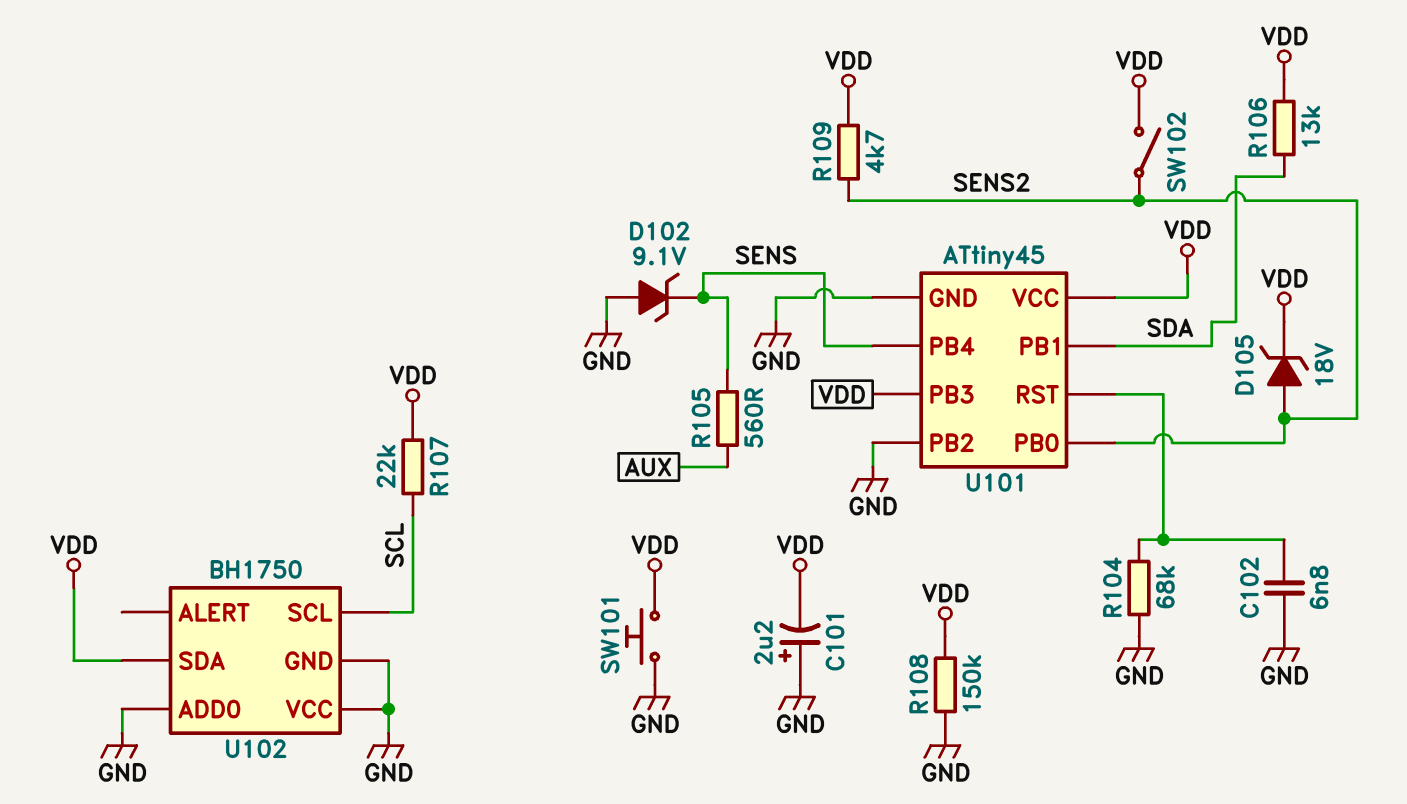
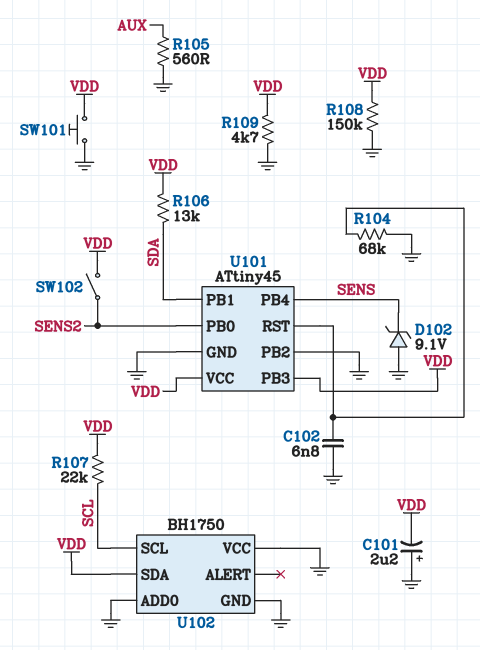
D105: zener 18V (A SENS2, K VDD) -> none
R105: 560 (AUX, SENS) -> 560 (AUX, GND)
R109: 4.7k (SENS2, VDD) -> 4.7k (GND, VDD)

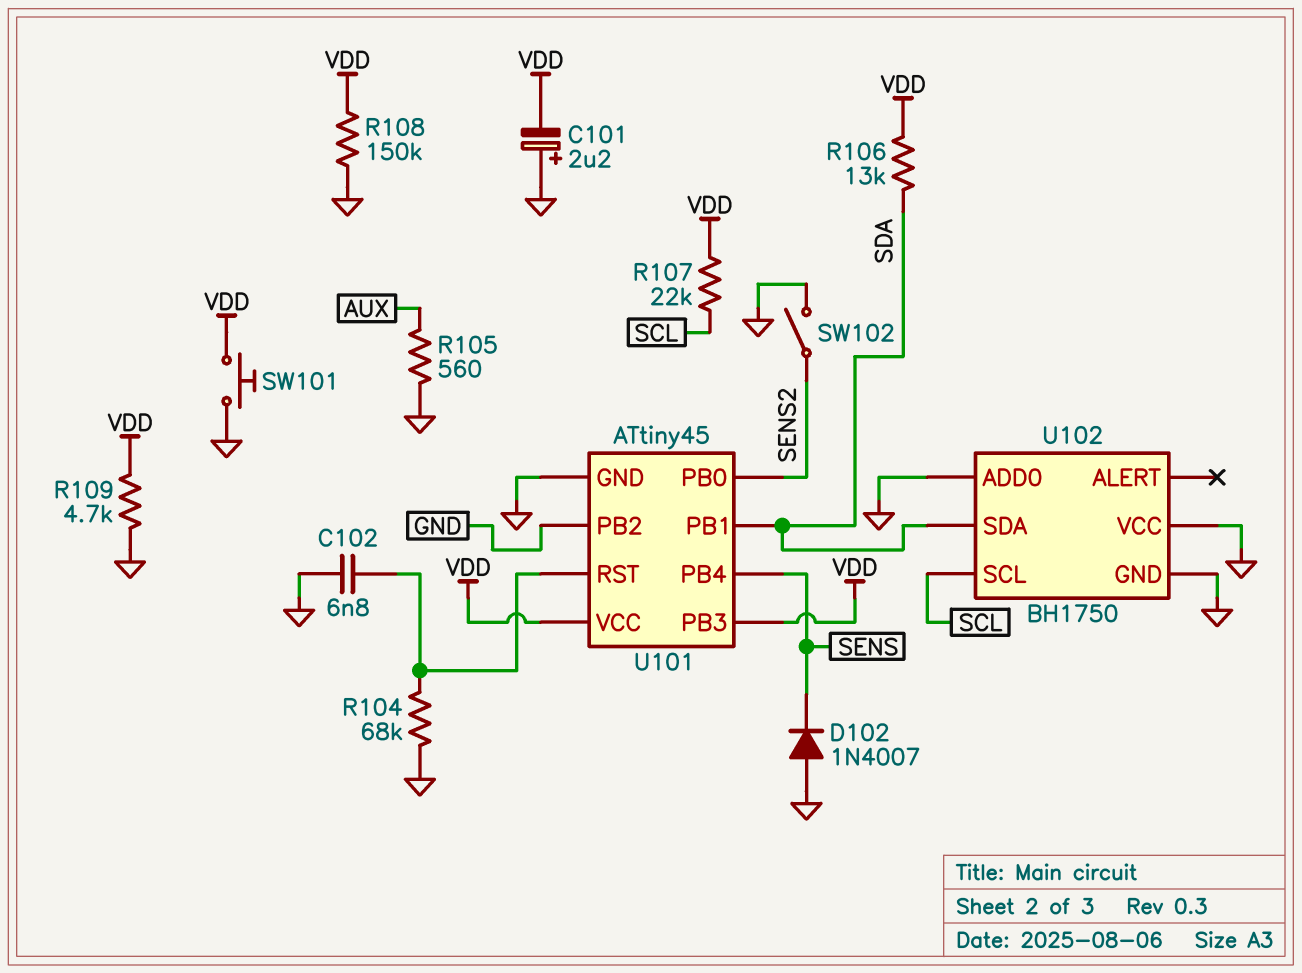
D102: zener 9.1V (A GND, K SENS) -> diode 1N4007 (A GND, K SENS)
SW102: switch (SENS2, VDD) -> switch (GND, SENS2)
U102 pin SDA: VDD -> SDA

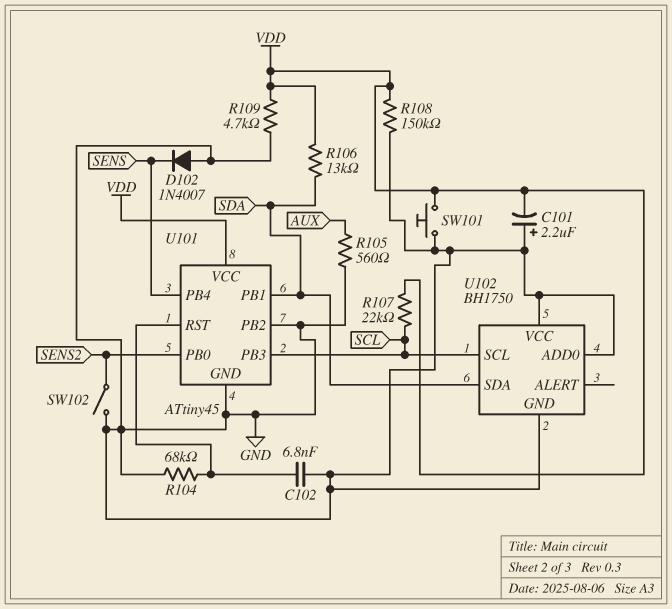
U101 pin PB3: VDD -> SCL

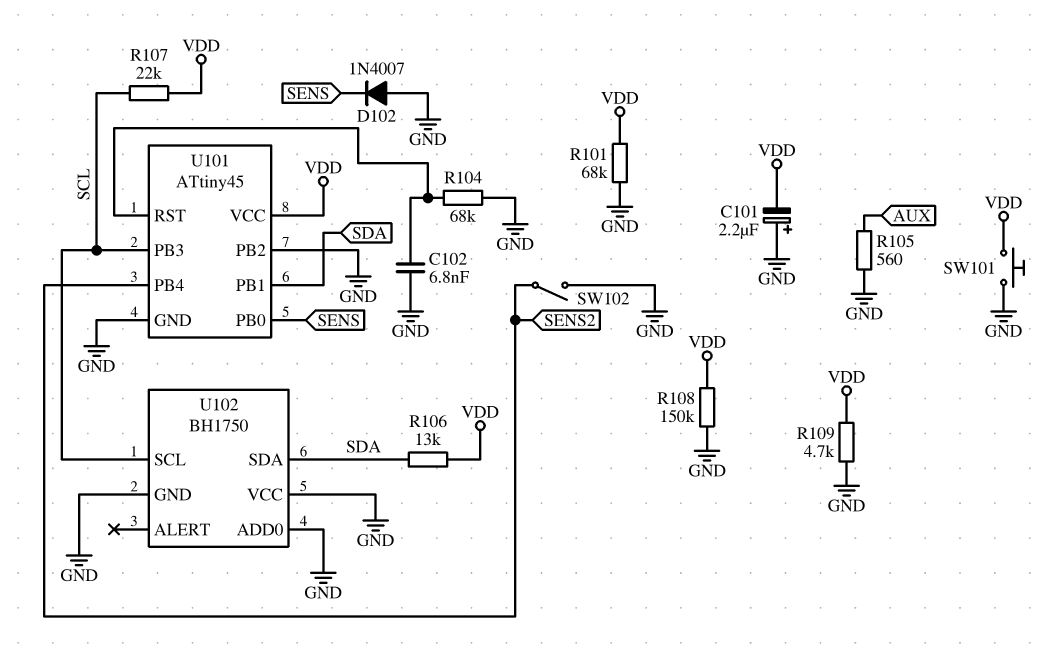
R101: none -> 68k (GND, VDD)
U101 pin PB0: SENS2 -> SENS
U101 pin PB4: SENS -> SENS2

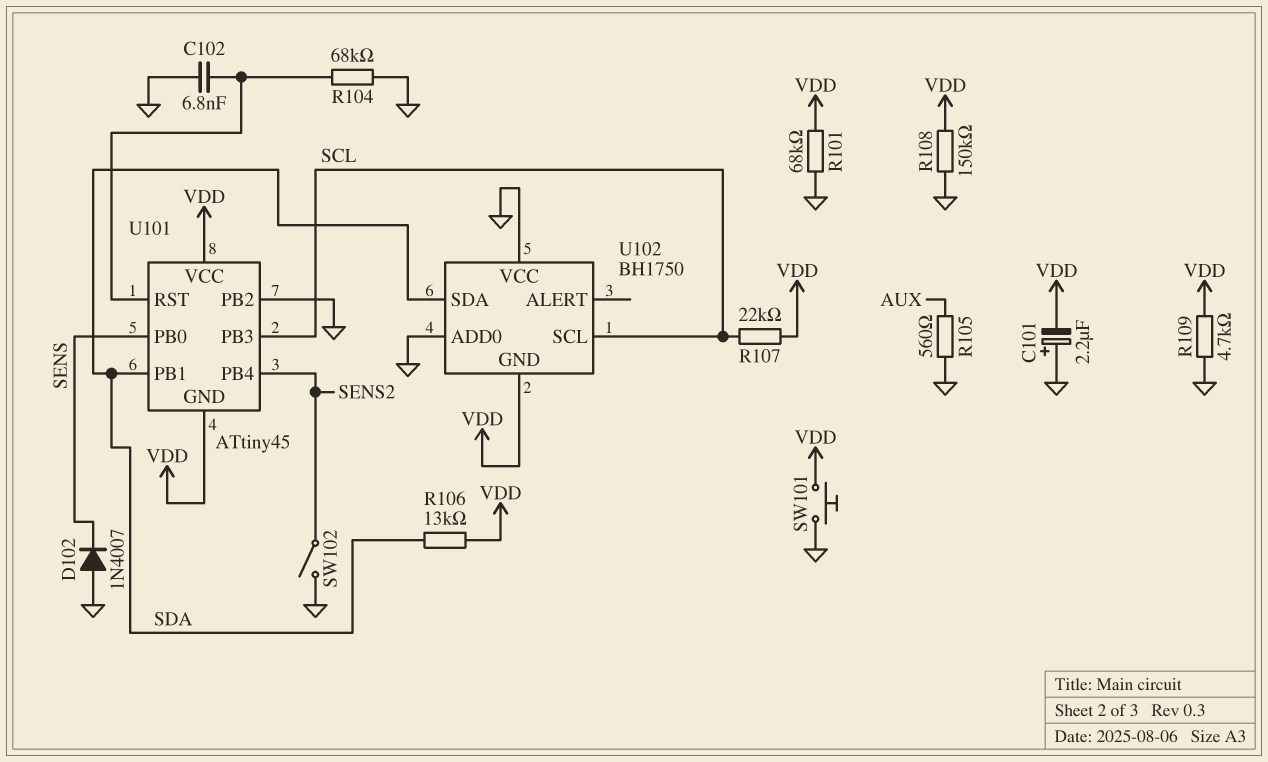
U101 pin GND: GND -> VDD
U102 pin GND: GND -> VDD

